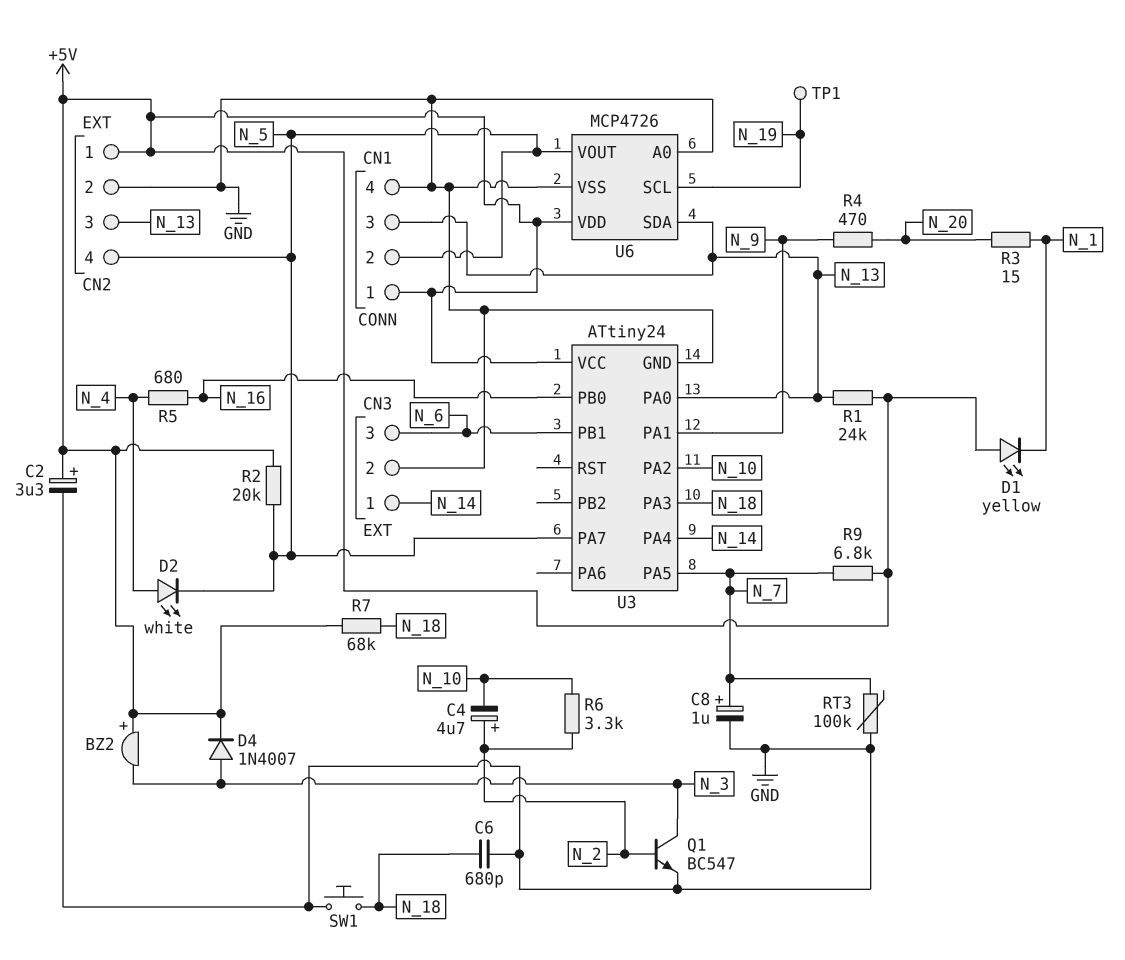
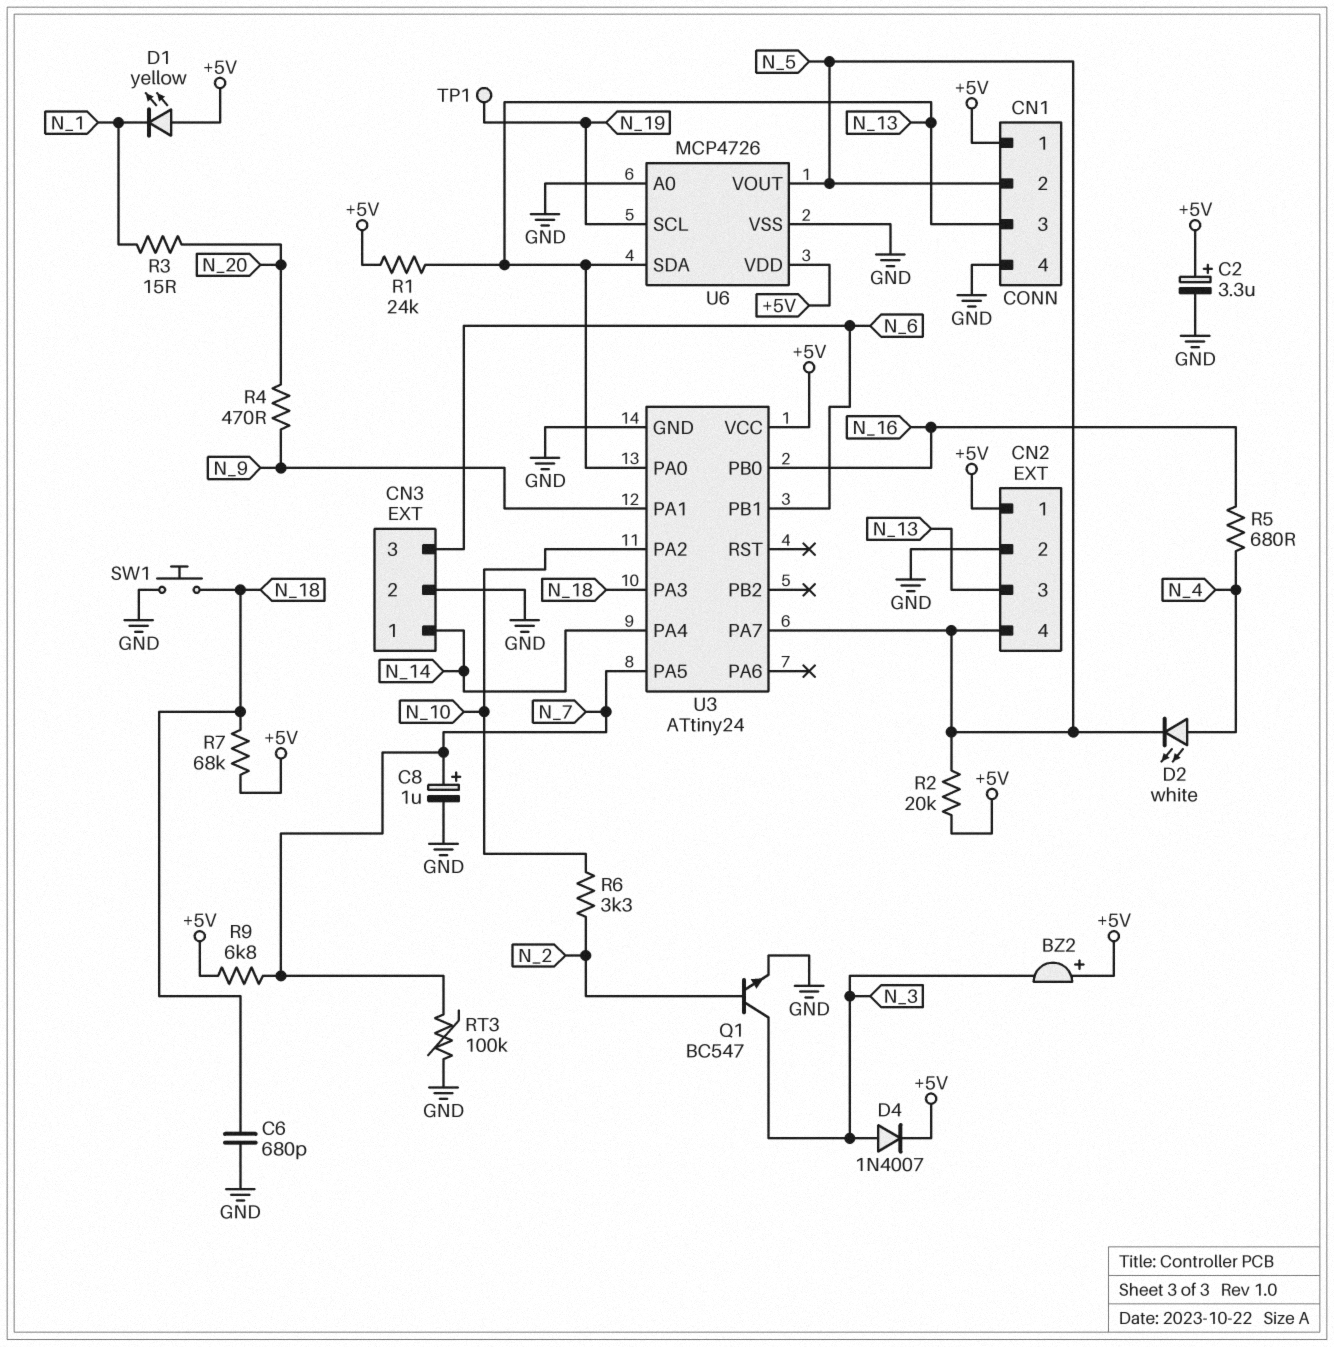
C4: 4.7uF (plus N_2, minus N_10) -> none

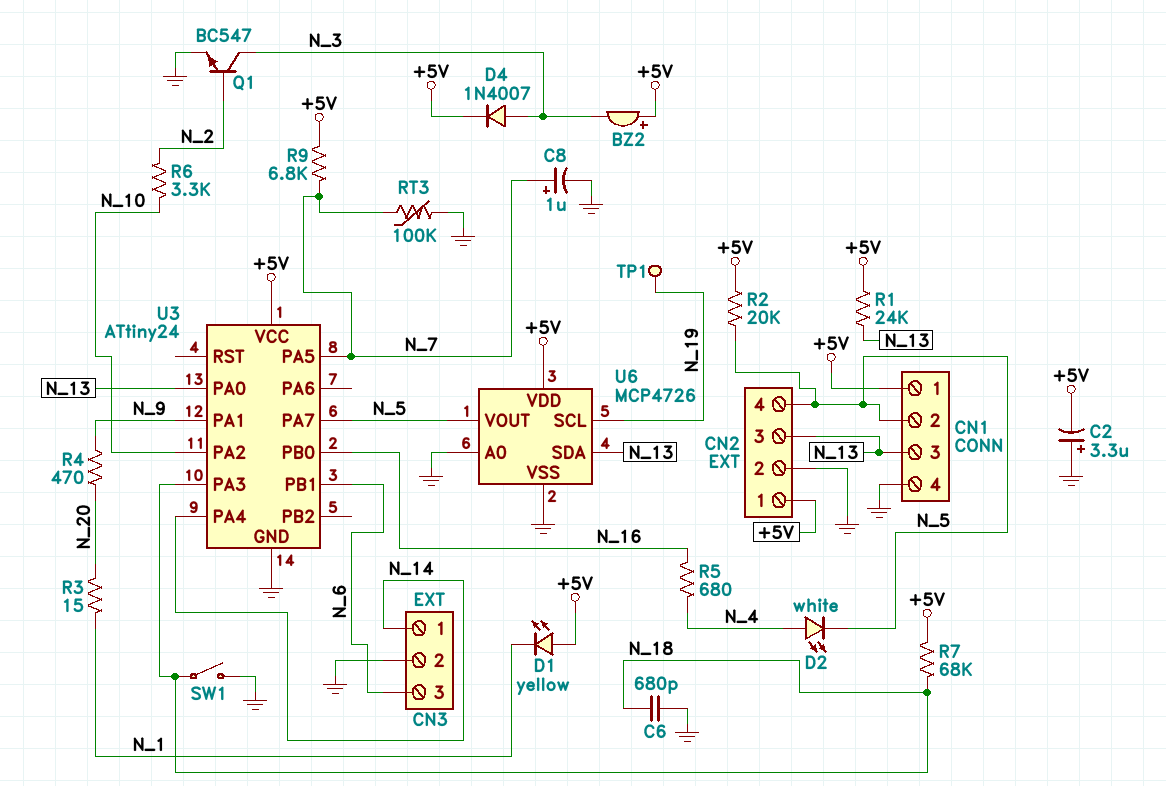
C2: 3.3uF (plus +5V, minus GND) -> 3.3uF (plus GND, minus +5V)
SW1: button (GND, N_18) -> switch (GND, N_18)

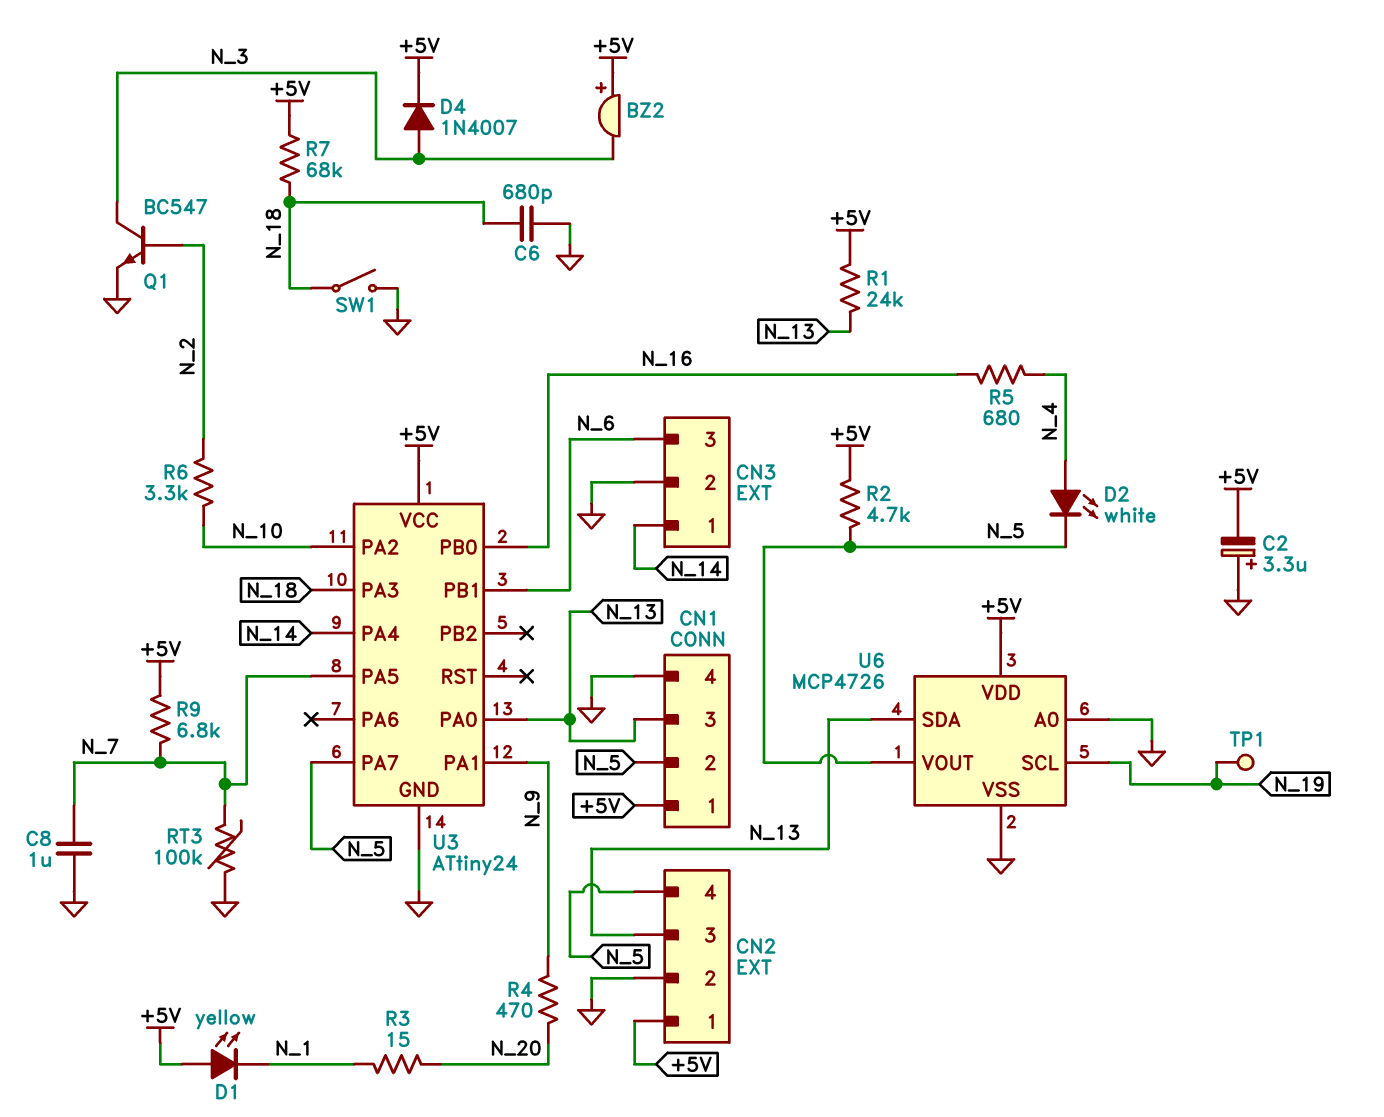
C8: 1uF (plus N_7, minus GND) -> 1uF (GND, N_7)
R2: 20k (+5V, N_5) -> 4.7k (+5V, N_5)

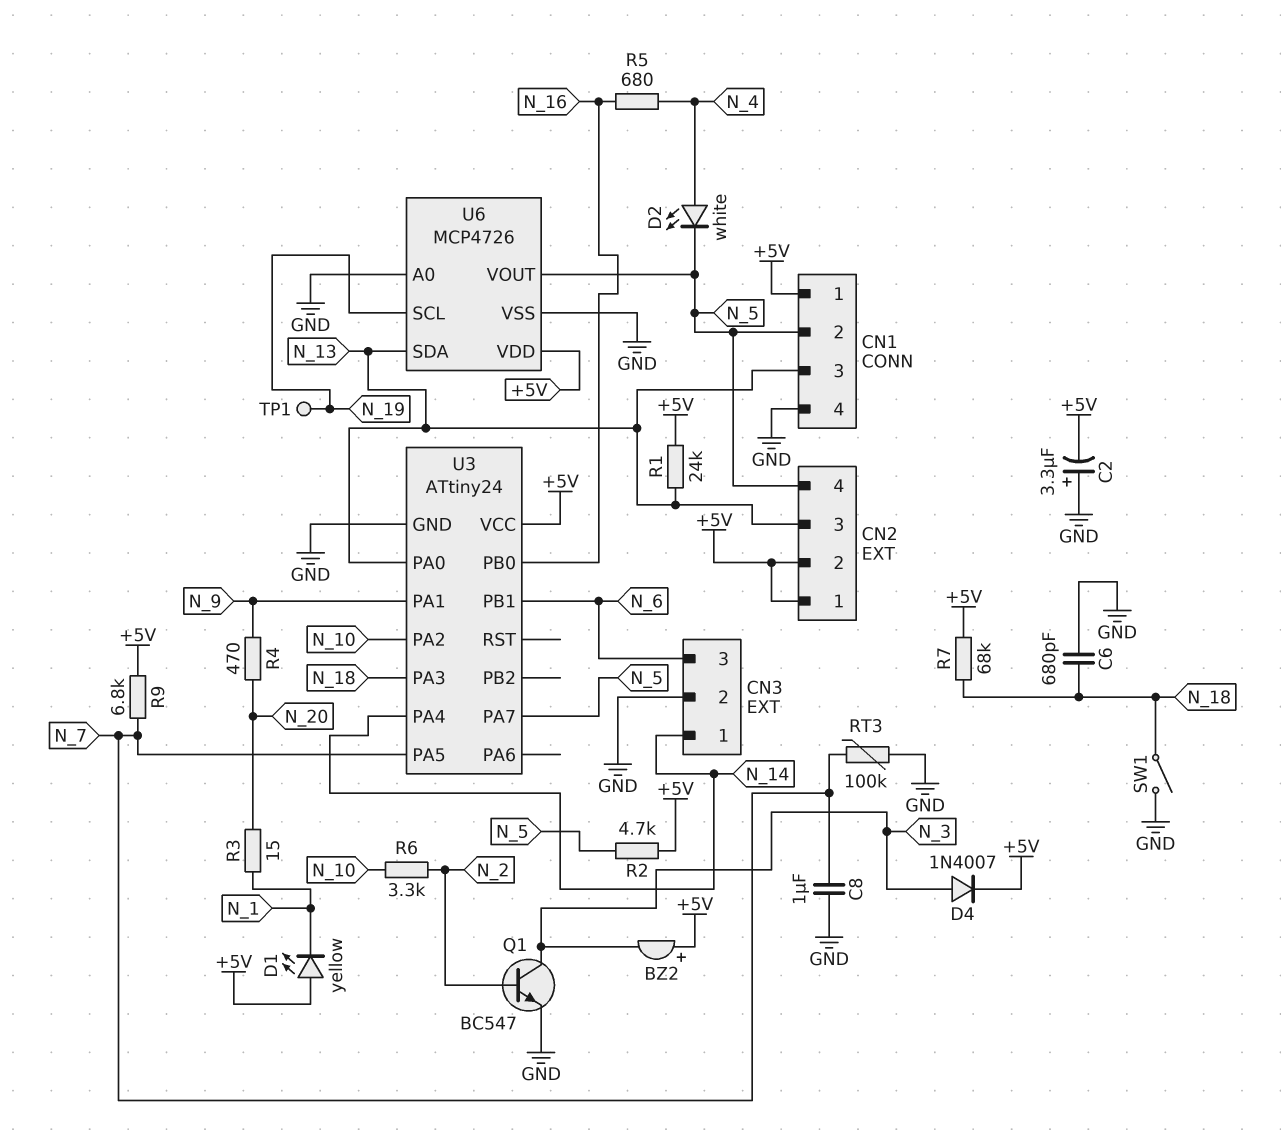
CN2 pin 2: GND -> +5V

